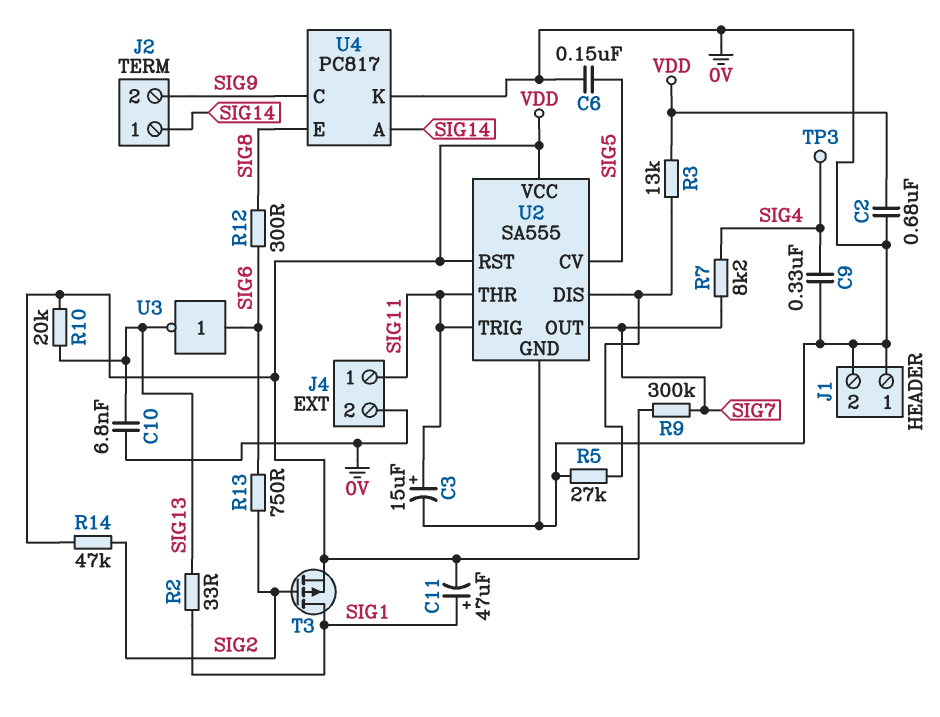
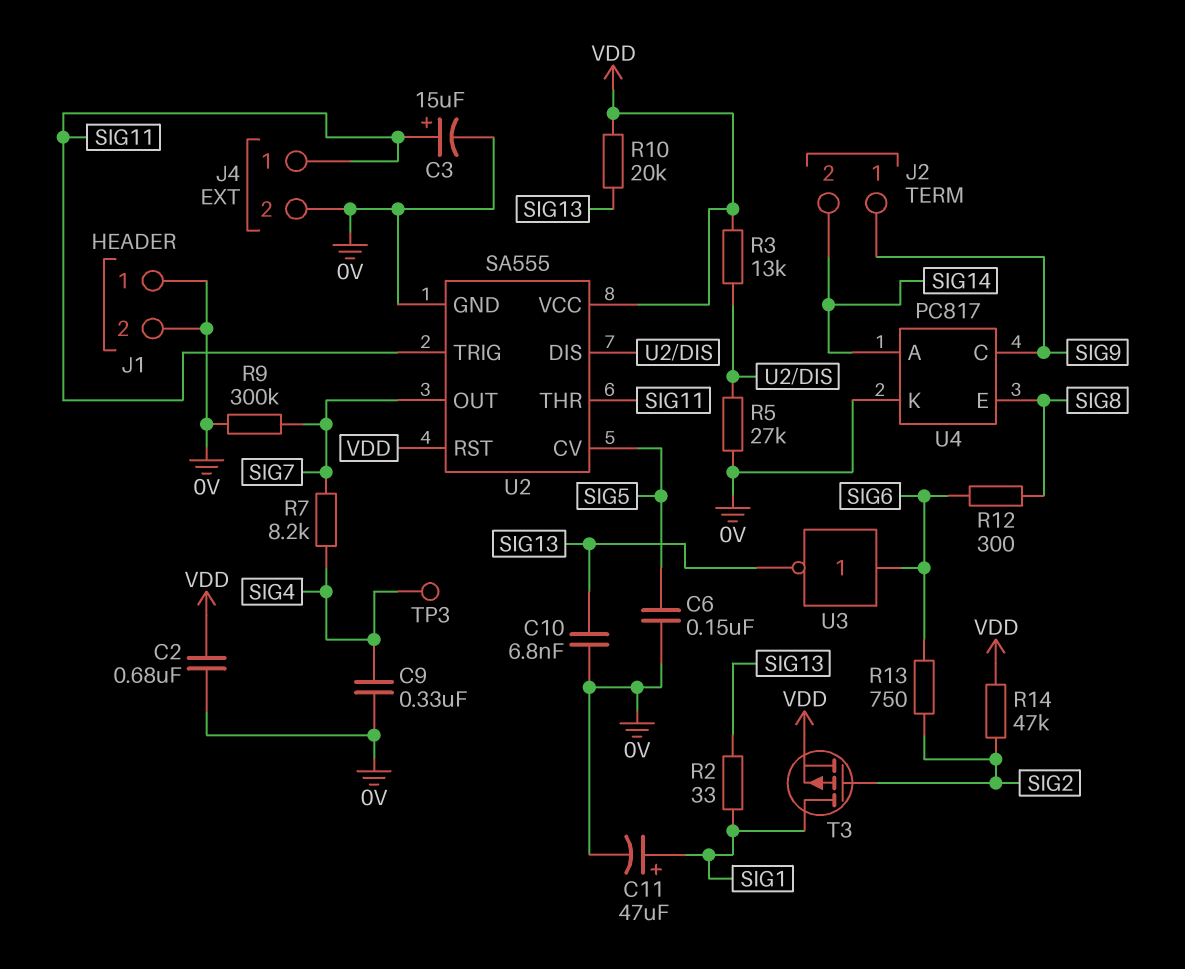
C11: 47uF (plus SIG1, minus VDD) -> 47uF (plus SIG1, minus 0V)
J2 pin 1: SIG14 -> SIG9
J2 pin 2: SIG9 -> SIG14
R9: 300k (SIG7, VDD) -> 300k (0V, SIG7)

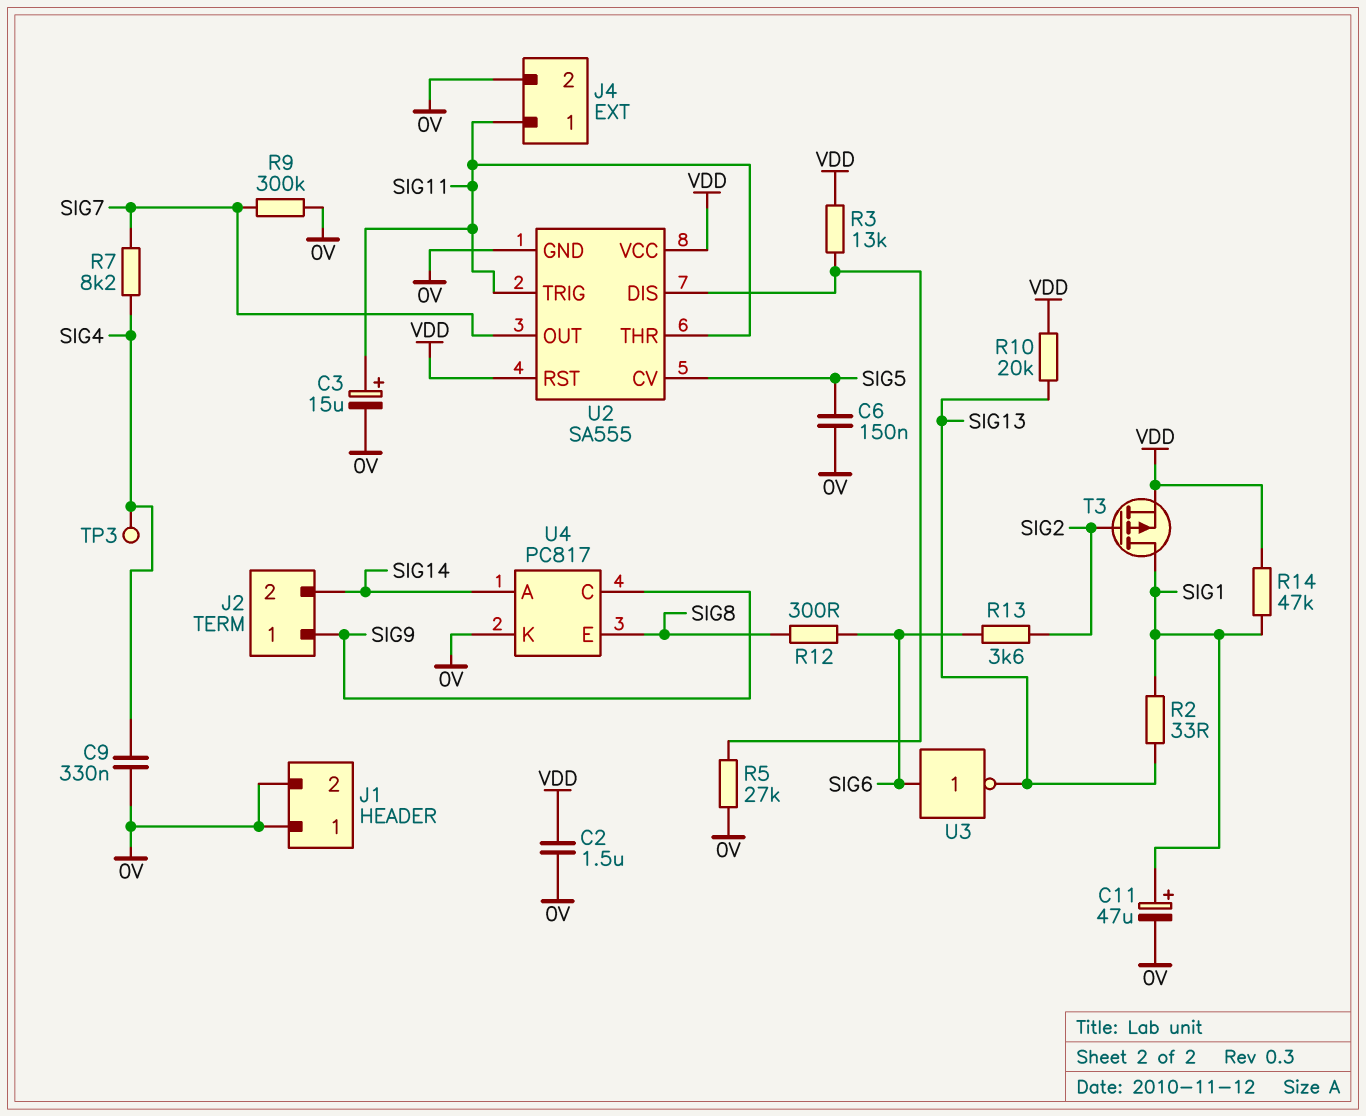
C2: 680nF (0V, VDD) -> 1.5uF (0V, VDD)
C10: 6.8nF (0V, SIG13) -> none
R13: 750 (SIG2, SIG6) -> 3.6k (SIG2, SIG6)
R14: 47k (SIG2, VDD) -> 47k (SIG1, VDD)

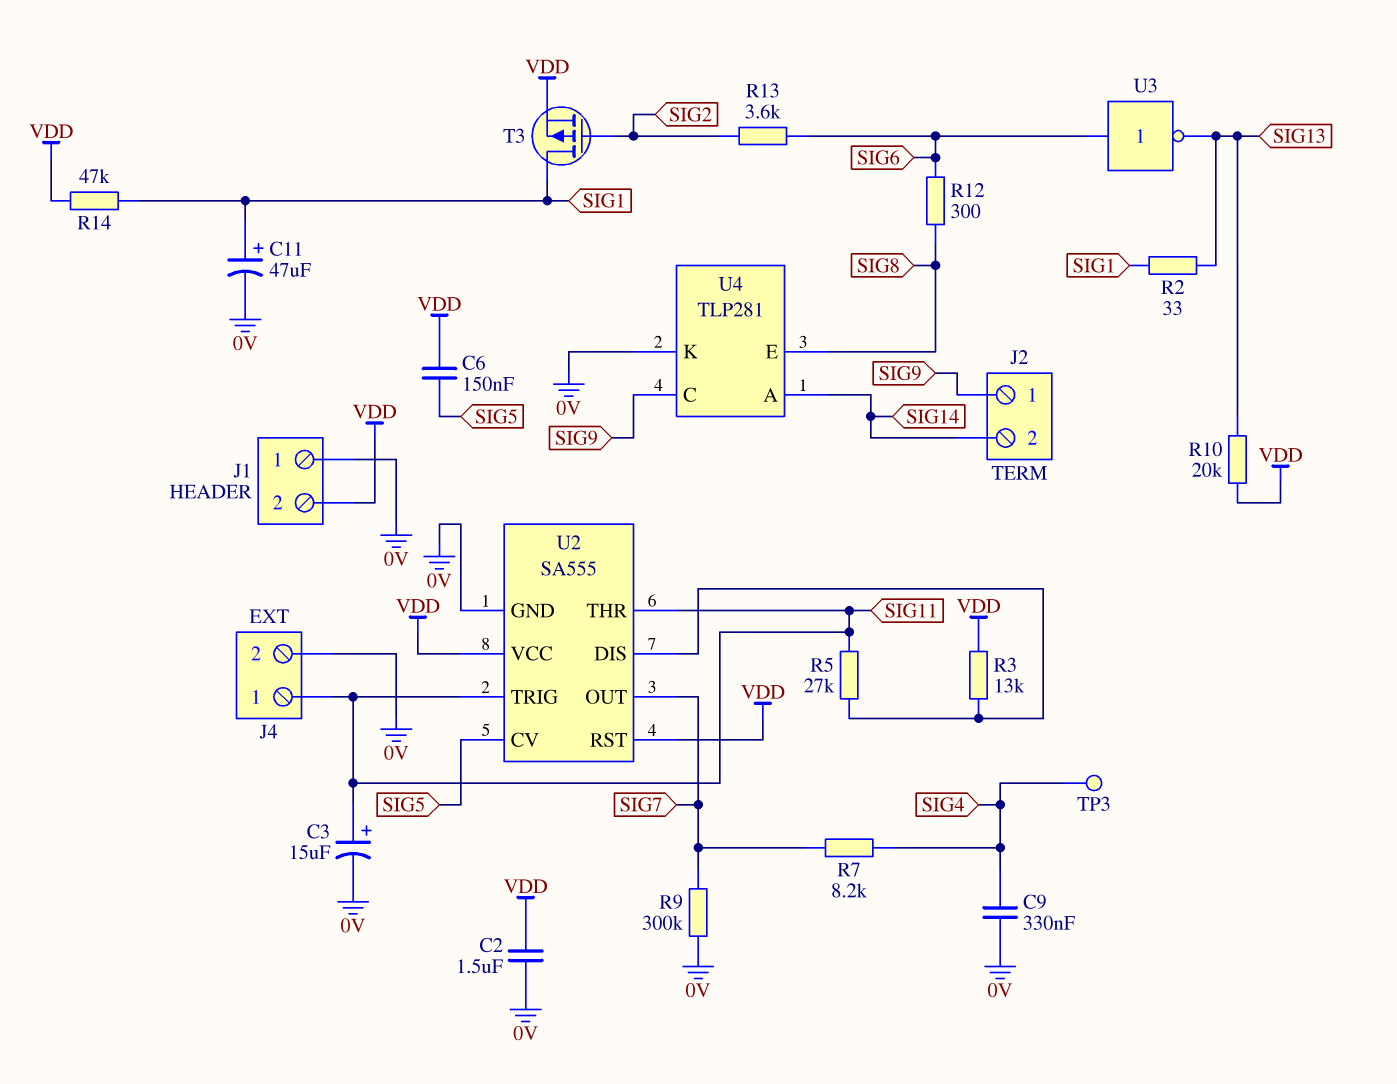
C6: 150nF (0V, SIG5) -> 150nF (SIG5, VDD)
J1 pin 2: 0V -> VDD
R5: 27k (0V, U2/DIS) -> 27k (SIG11, U2/DIS)
U4: PC817 -> TLP281

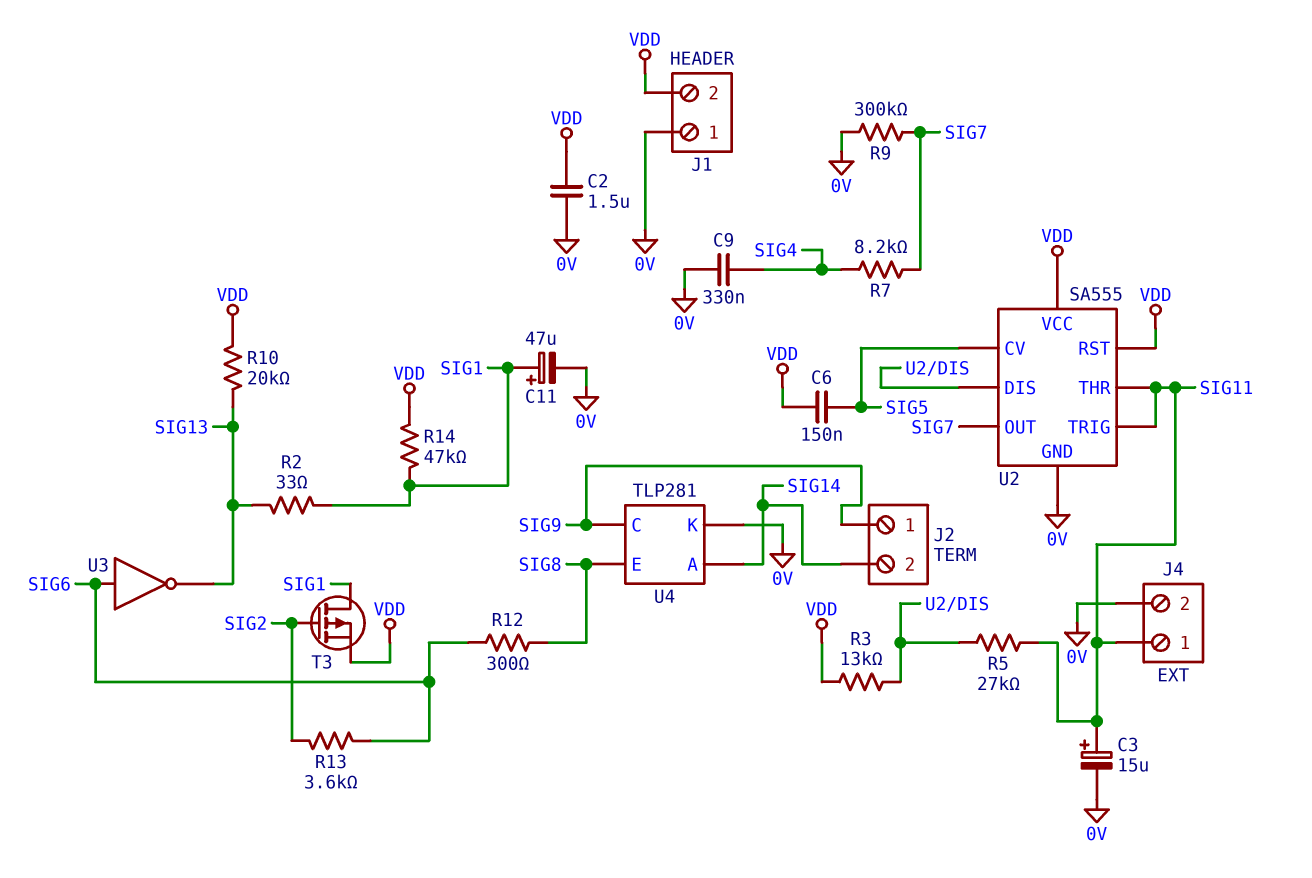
TP3: test point (SIG4) -> none

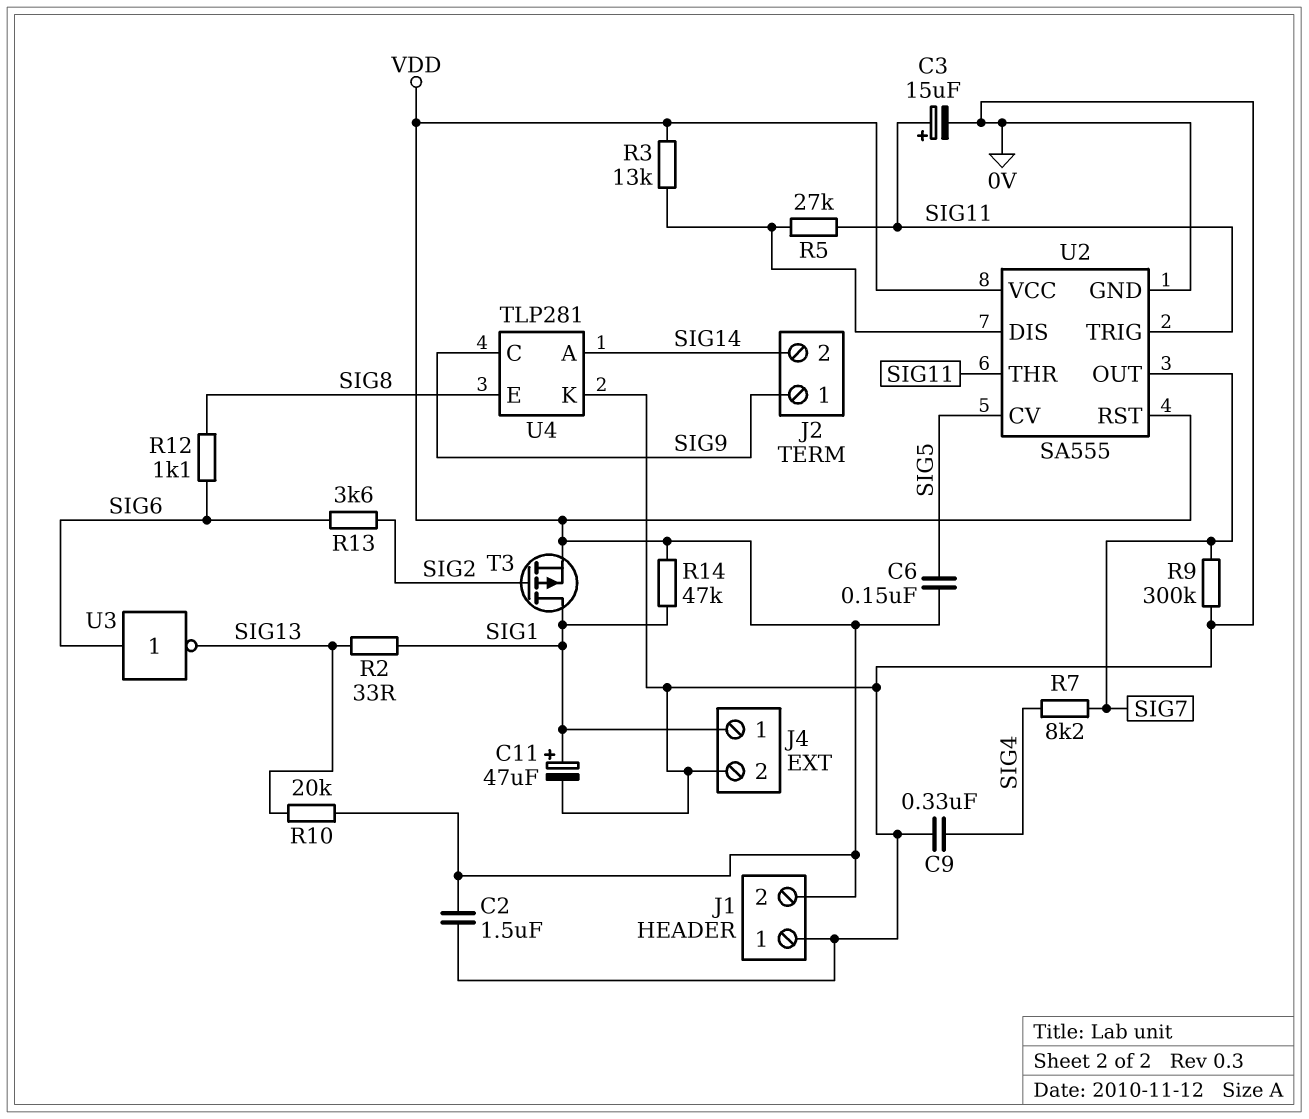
J4 pin 1: SIG11 -> SIG1
R12: 300 (SIG6, SIG8) -> 1.1k (SIG6, SIG8)

